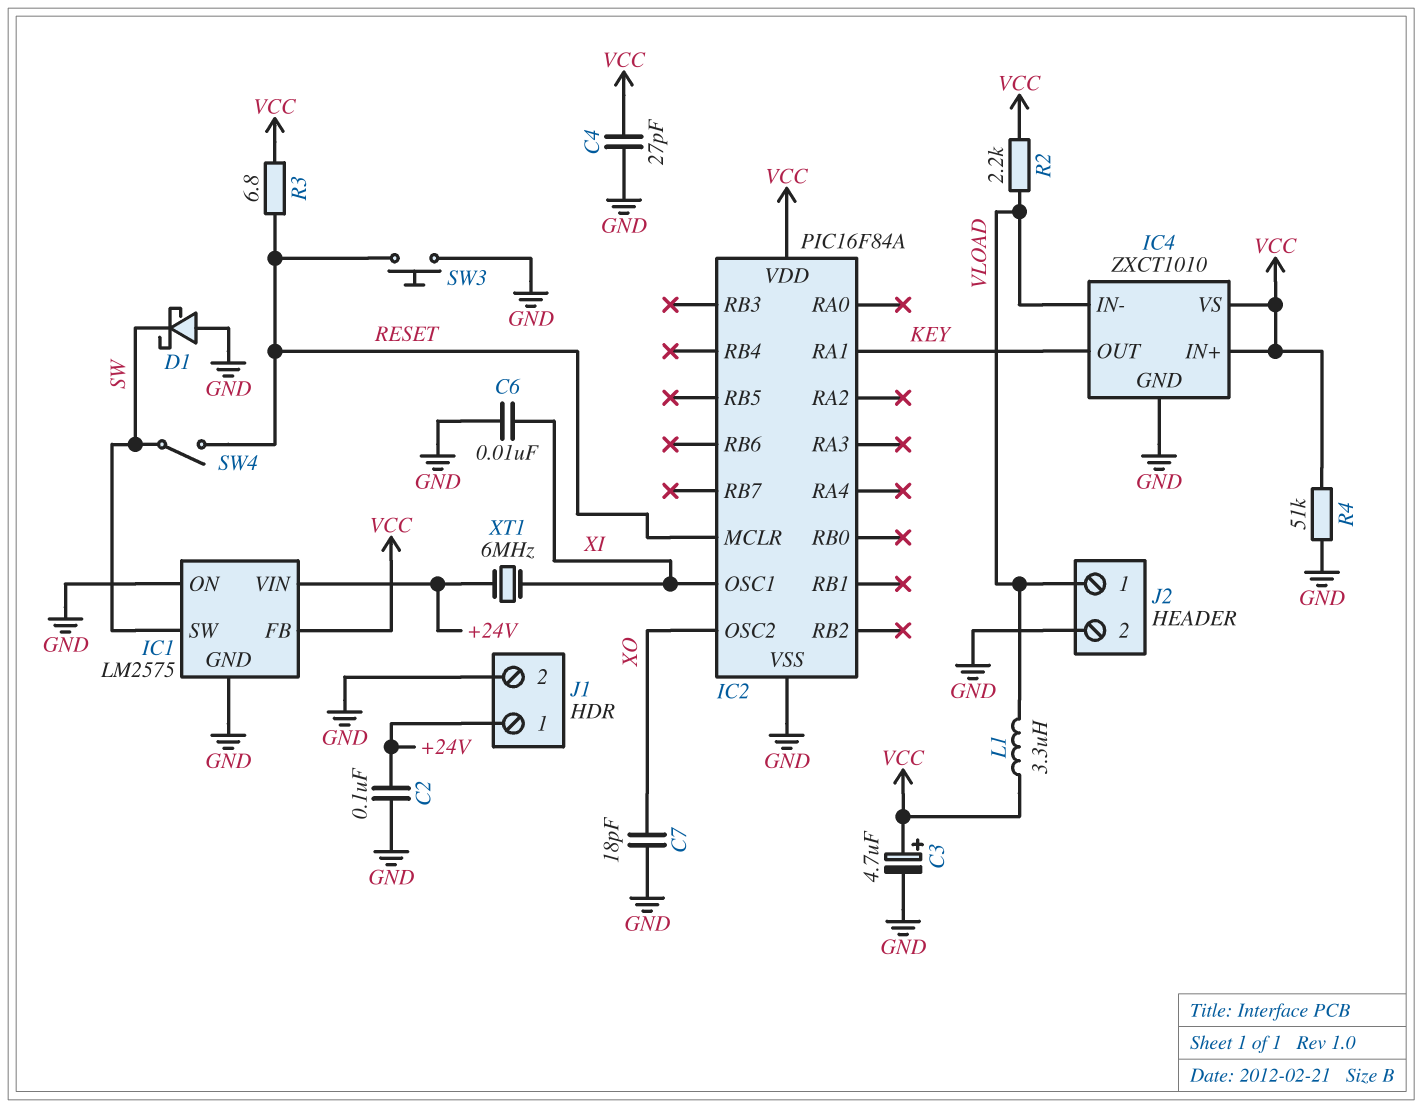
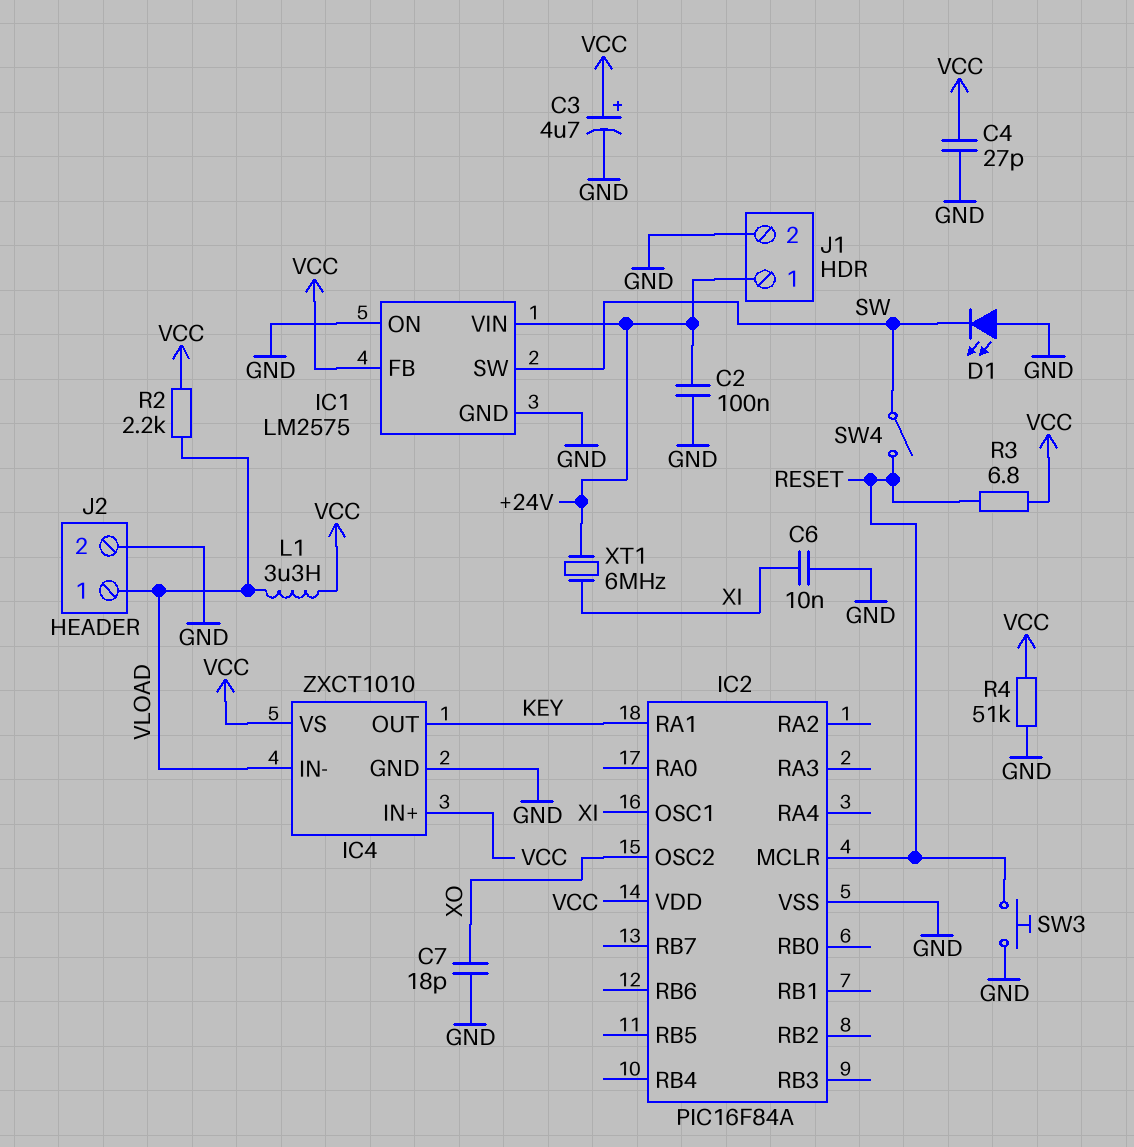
D1: schottky (A GND, K SW) -> LED (A GND, K SW)

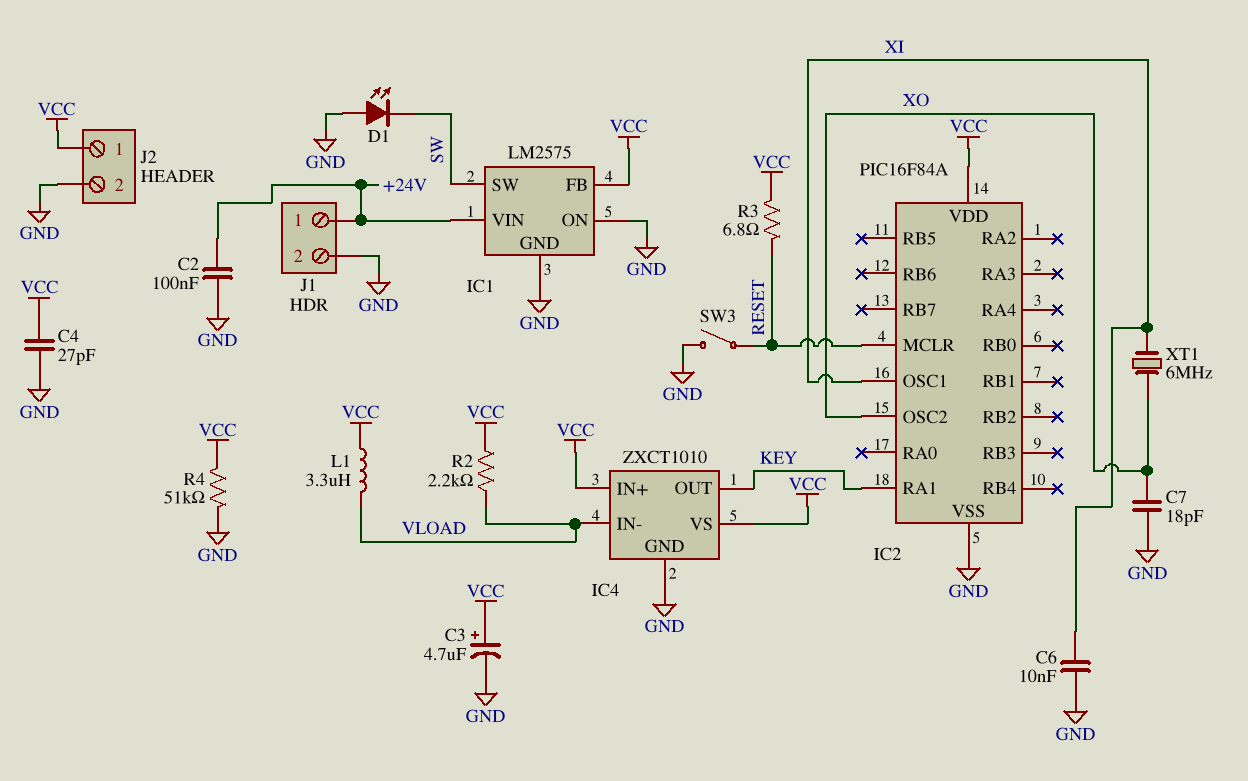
J2 pin 1: VLOAD -> VCC
SW3: button (GND, RESET) -> switch (GND, RESET)
SW4: switch (RESET, SW) -> none
XT1: 6MHz (+24V, XI) -> 6MHz (XI, XO)

